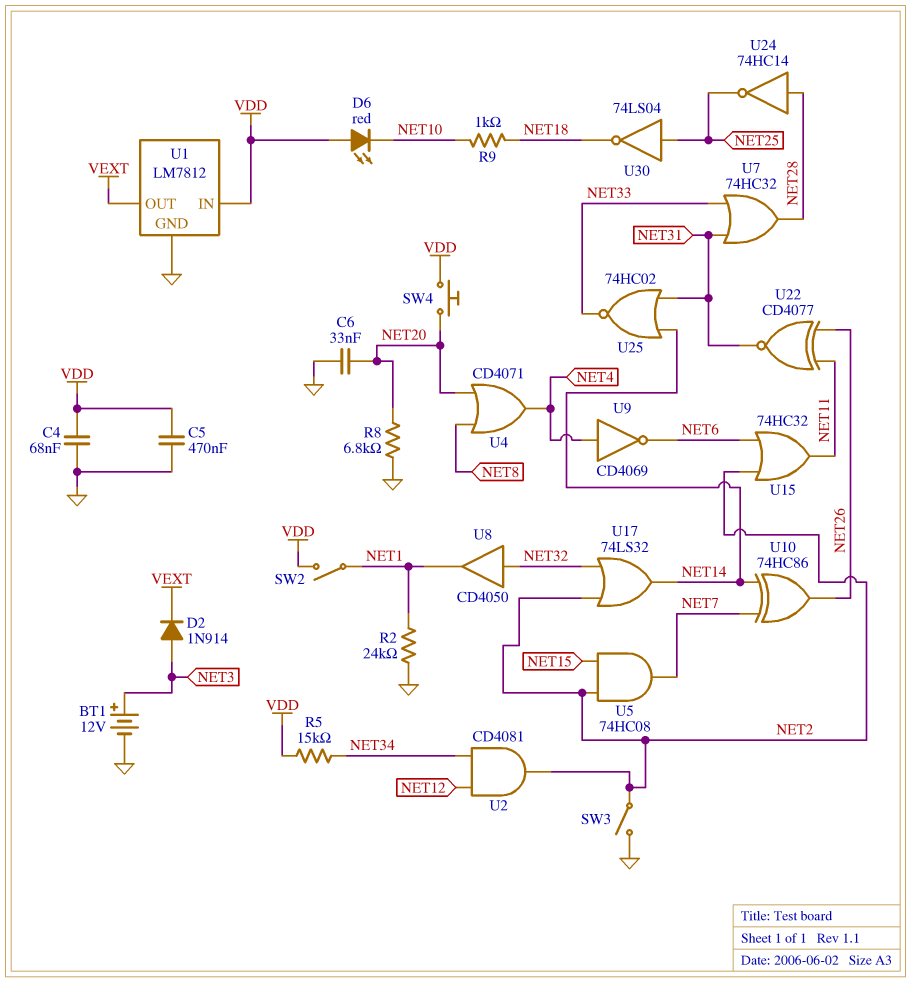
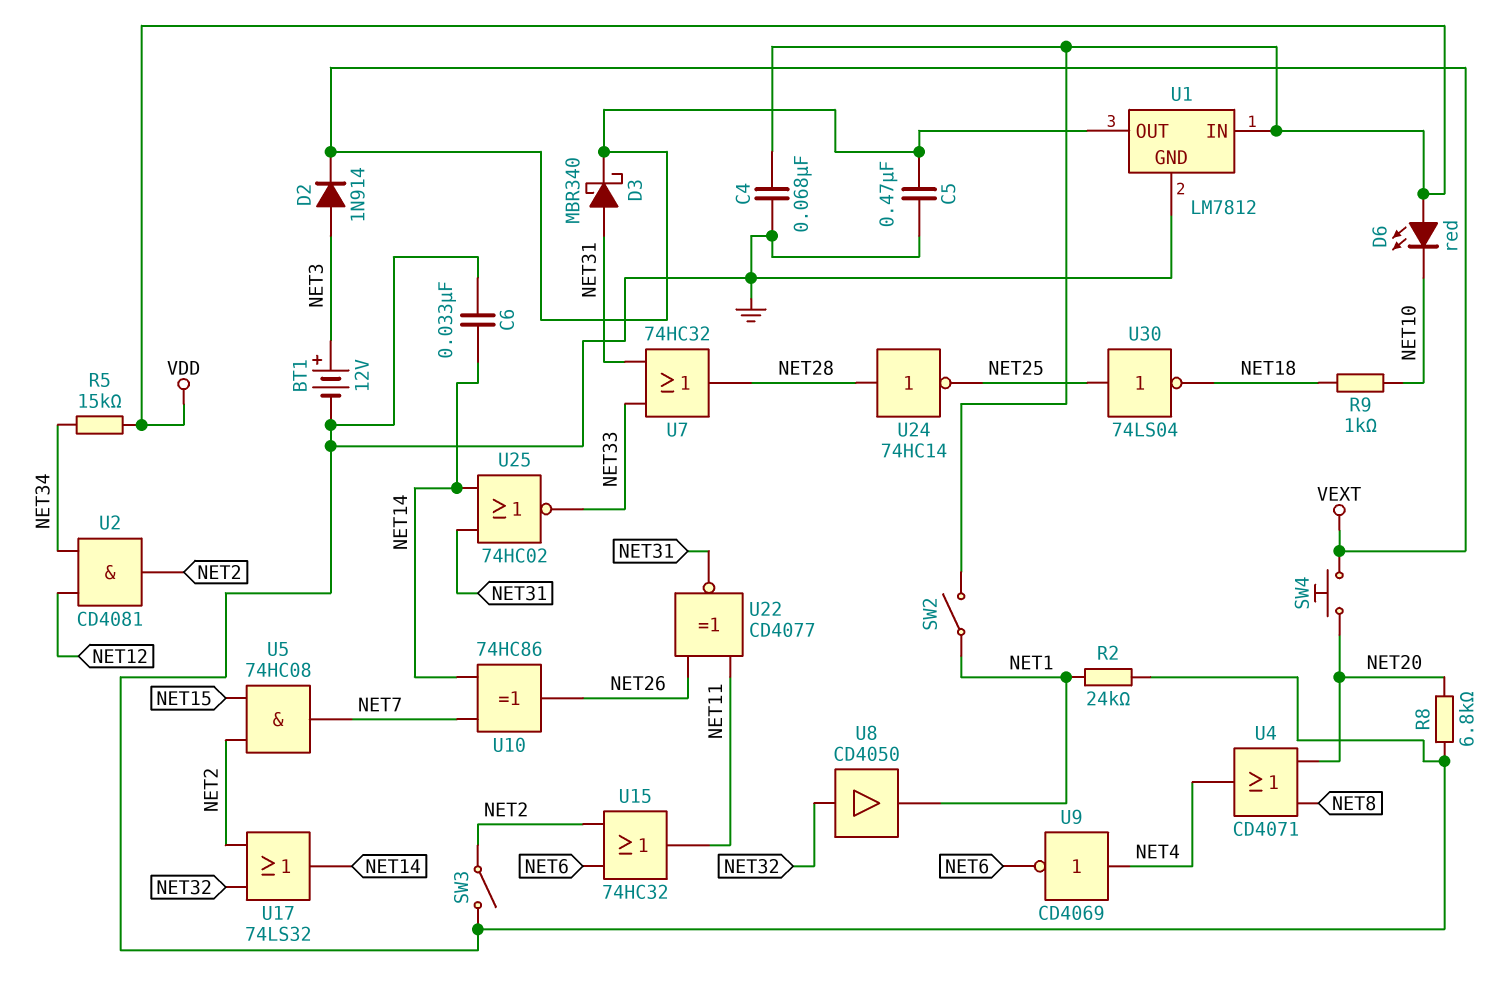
C5: 470nF (GND, VDD) -> 470nF (GND, VEXT)
C6: 33nF (GND, NET20) -> 33nF (GND, NET14)
D3: none -> schottky MBR340 (A NET31, K VEXT)
SW4: button (NET20, VDD) -> button (NET20, VEXT)

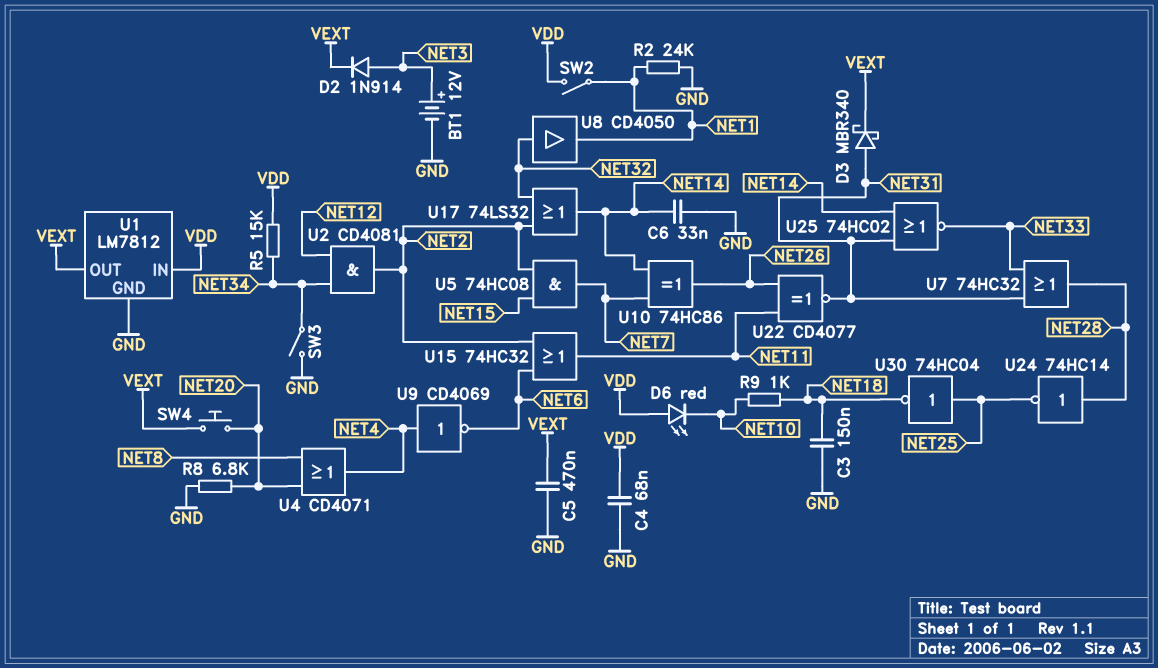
C3: none -> 150nF (GND, NET18)
SW3: switch (GND, NET2) -> switch (GND, NET34)
U30: NOT 74LS04 (in NET25, out NET18) -> NOT 74HC04 (in NET25, out NET18)

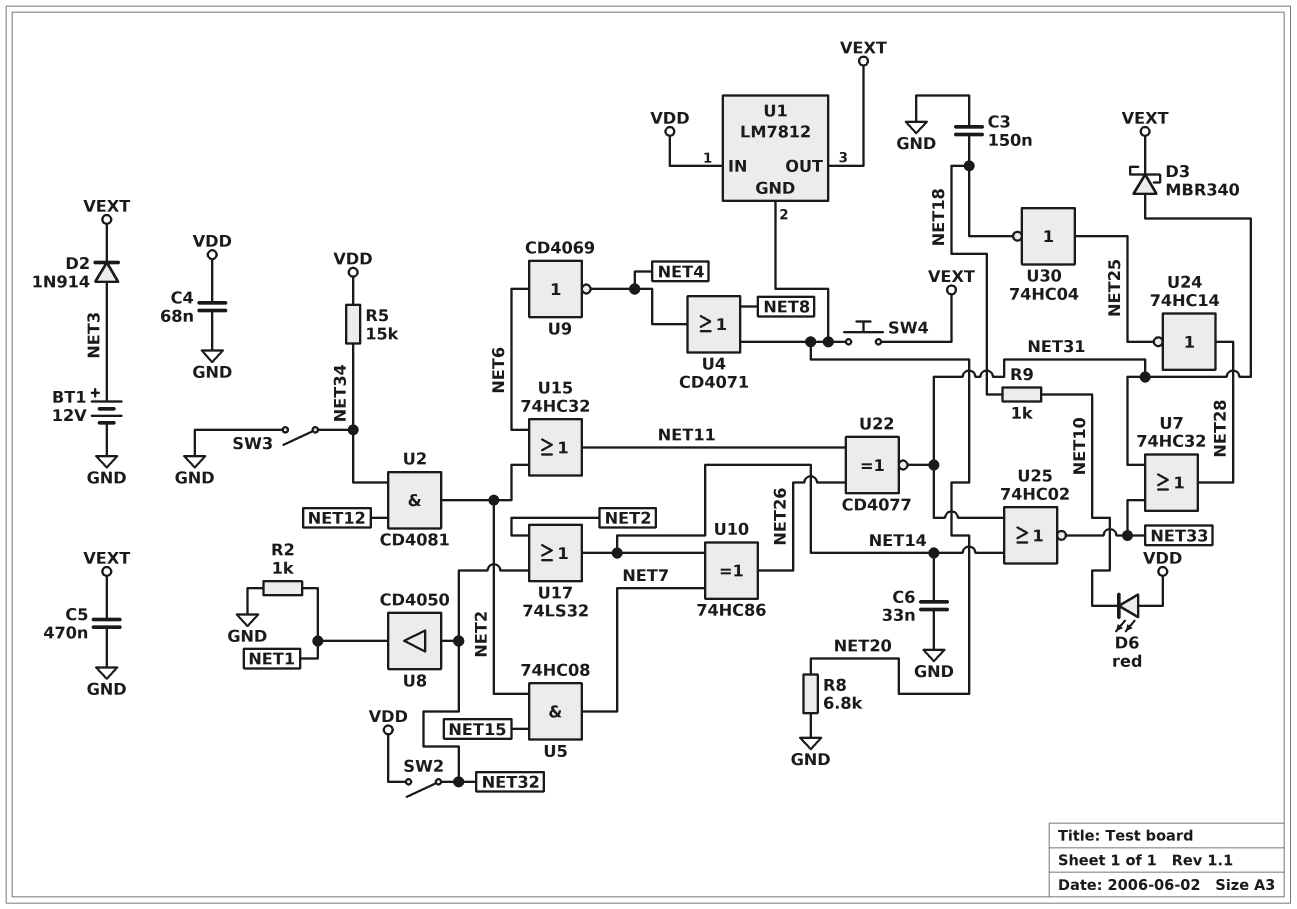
R2: 24k (GND, NET1) -> 1k (GND, NET1)
SW2: switch (NET1, VDD) -> switch (NET32, VDD)
U1 pin GND: GND -> NET20
U9: NOT CD4069 (in NET4, out NET6) -> NOT CD4069 (in NET6, out NET4)

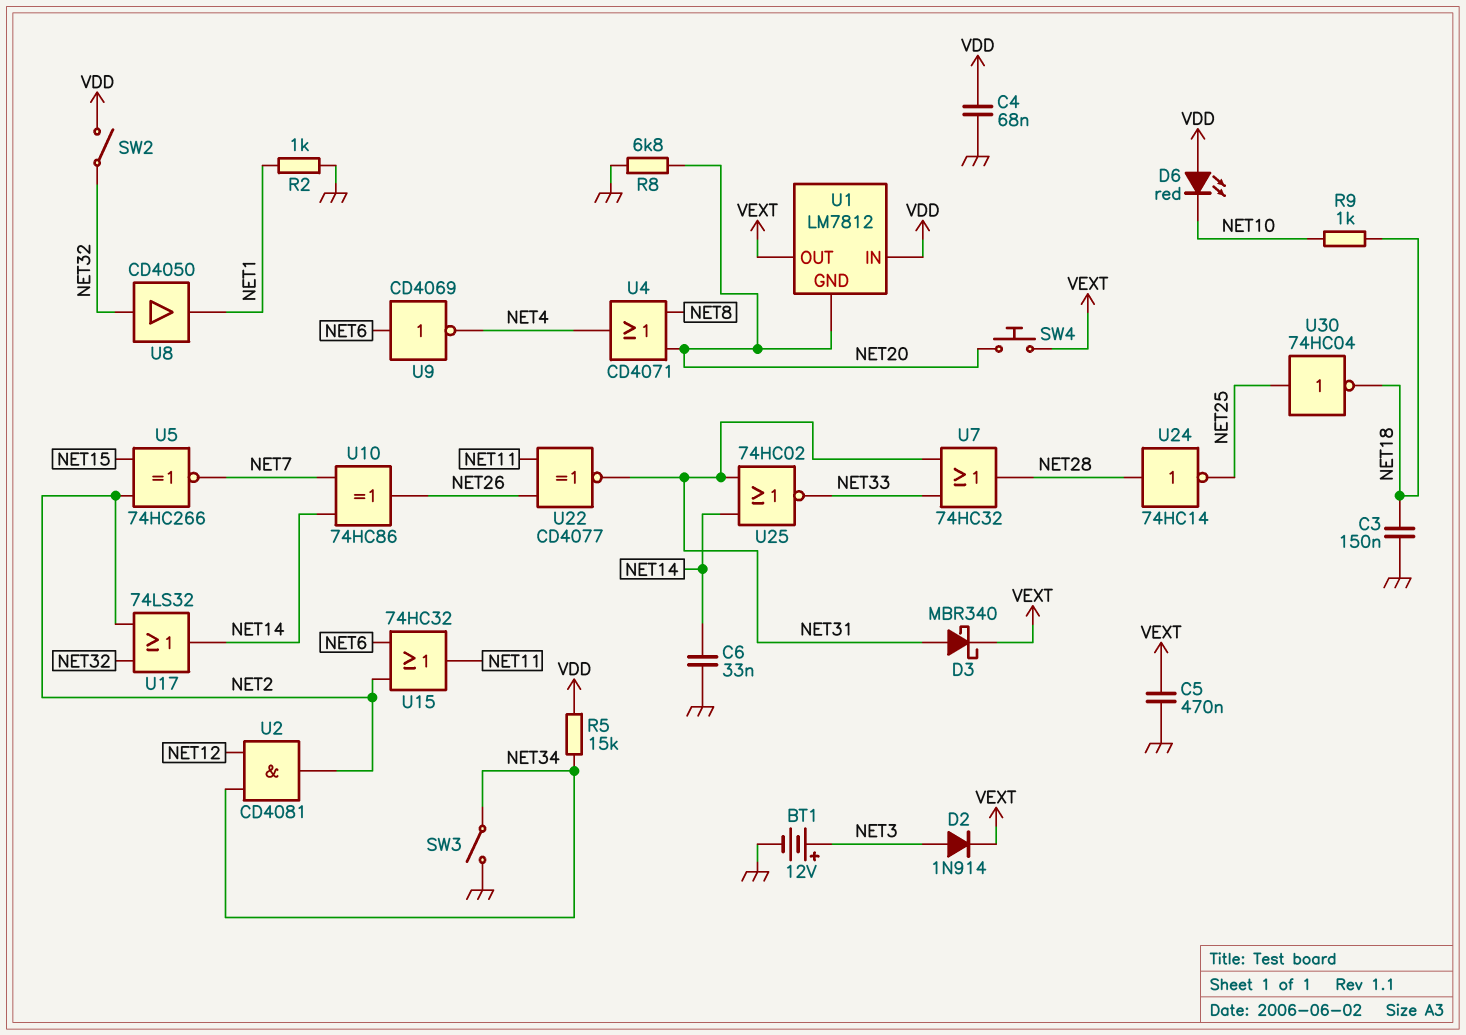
U5: AND 74HC08 (in NET2, in NET15, out NET7) -> XNOR 74HC266 (in NET2, in NET15, out NET7)

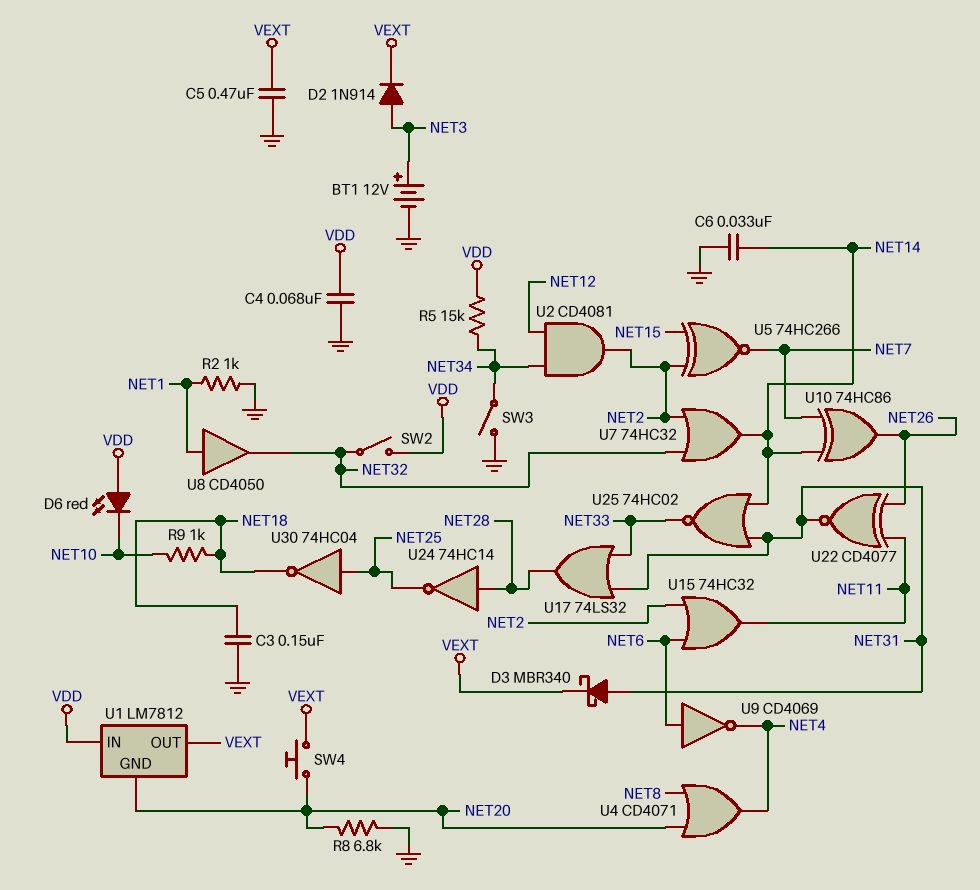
U7: OR 74HC32 (in NET31, in NET33, out NET28) -> OR 74HC32 (in NET2, in NET32, out NET14)
U8: buffer CD4050 (in NET32, out NET1) -> buffer CD4050 (in NET1, out NET32)
U17: OR 74LS32 (in NET2, in NET32, out NET14) -> OR 74LS32 (in NET31, in NET33, out NET28)

